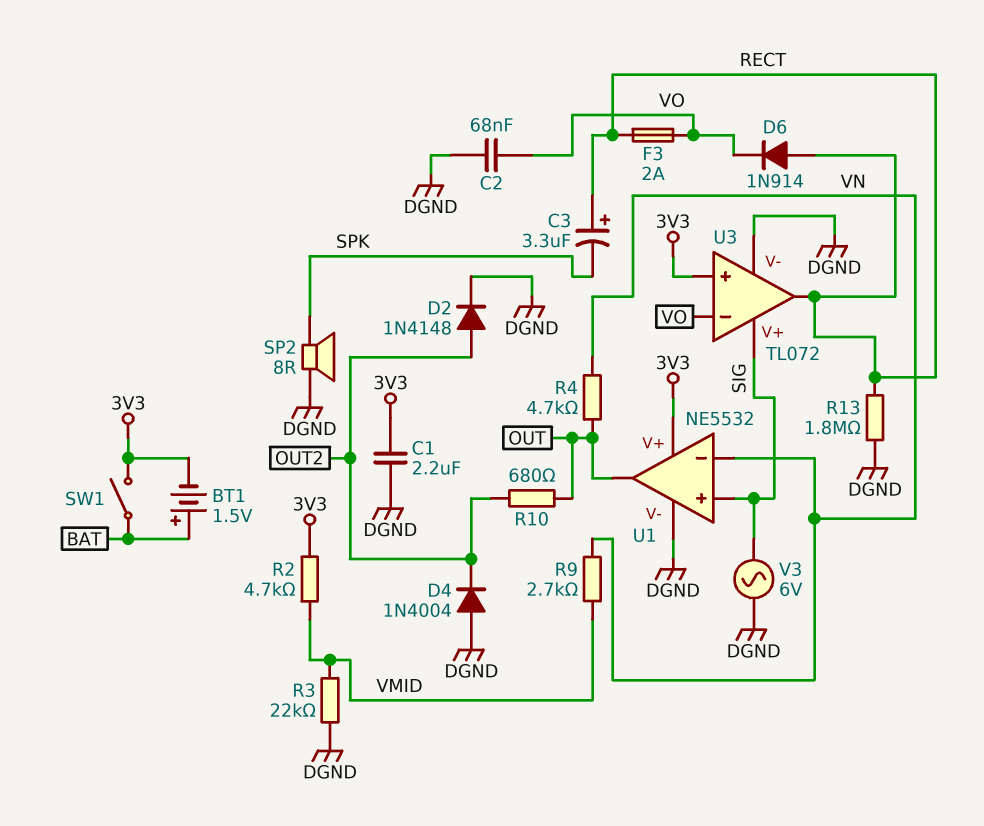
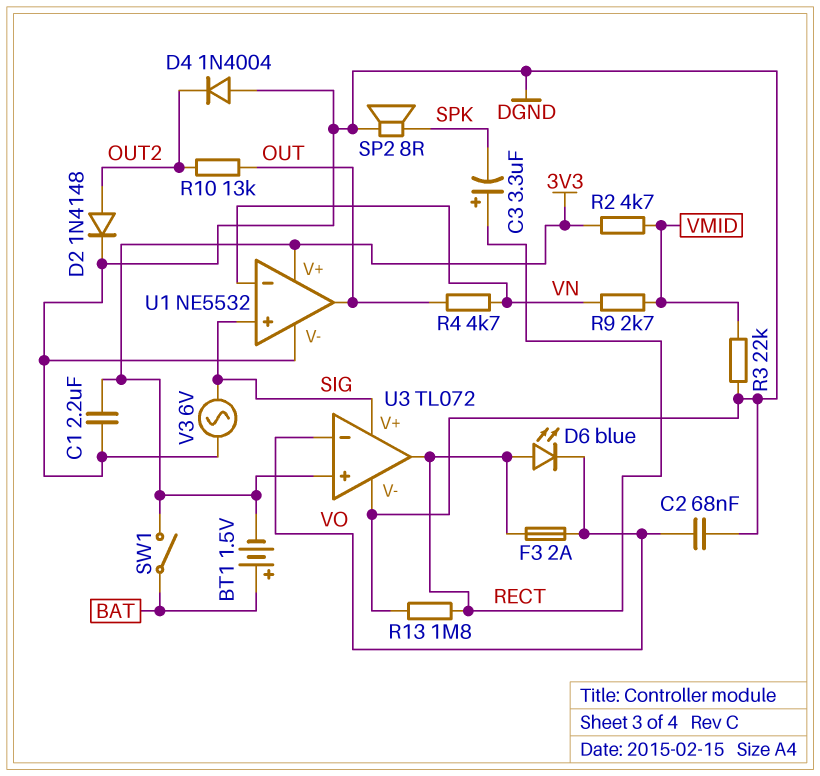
D6: diode 1N914 (A RECT, K VO) -> LED blue (A RECT, K VO)
R10: 680 (OUT, OUT2) -> 13k (OUT, OUT2)

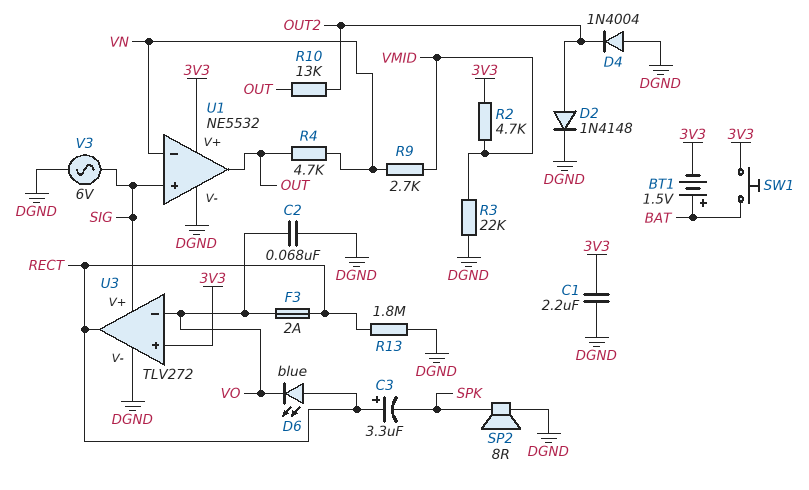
SW1: switch (3V3, BAT) -> button (3V3, BAT)
U3: TL072 -> TLV272

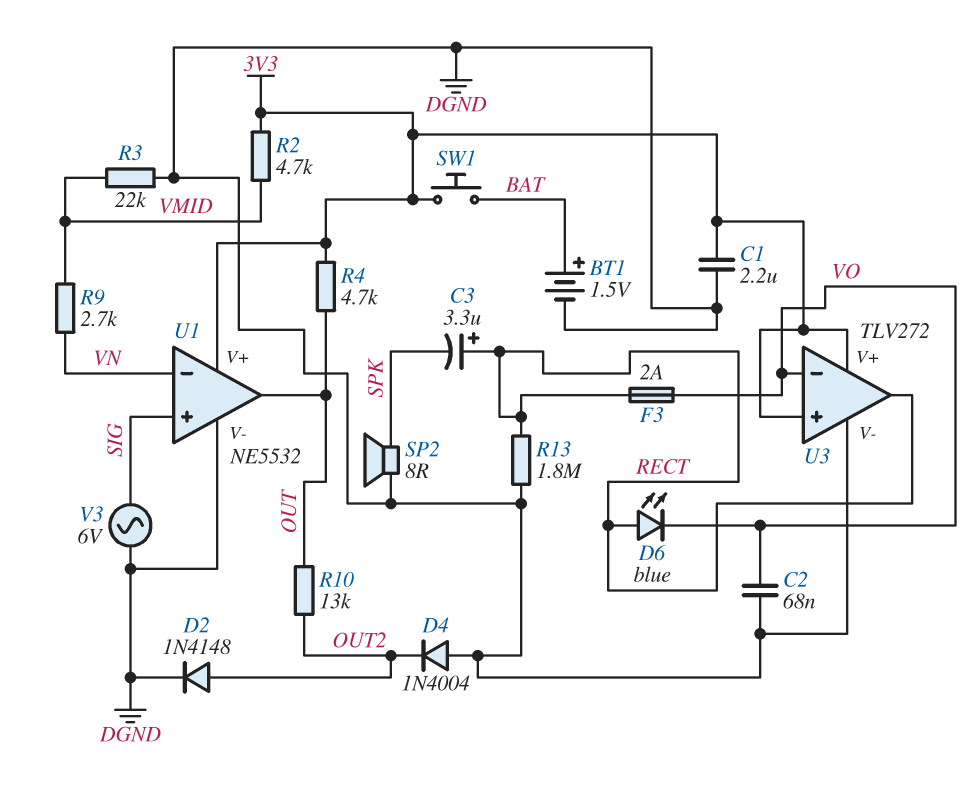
BT1: 1.5V (plus BAT, minus 3V3) -> 1.5V (plus BAT, minus DGND)
R4: 4.7k (OUT, VN) -> 4.7k (3V3, OUT)
U3 pin V+: SIG -> 3V3

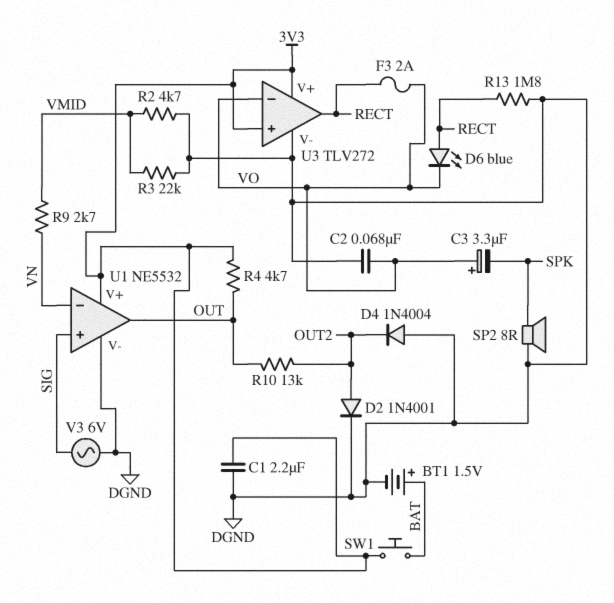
C3: 3.3uF (plus RECT, minus SPK) -> 3.3uF (plus VO, minus SPK)
D2: diode 1N4148 (A OUT2, K DGND) -> diode 1N4001 (A OUT2, K DGND)
R2: 4.7k (3V3, VMID) -> 4.7k (DGND, VMID)

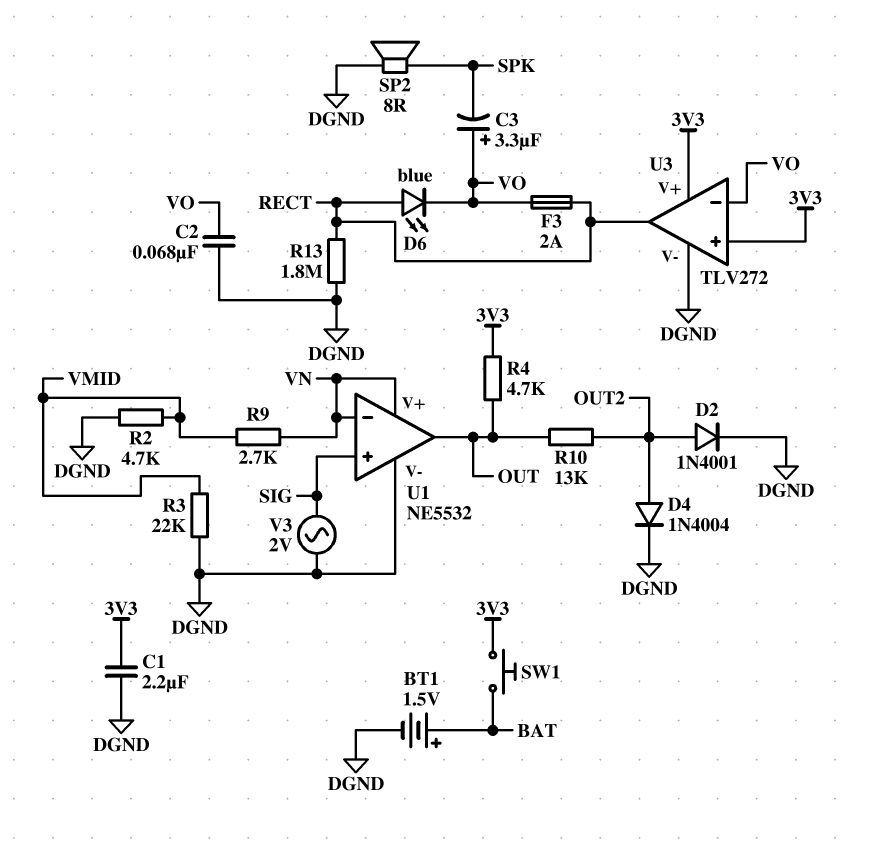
D4: diode 1N4004 (A DGND, K OUT2) -> diode 1N4004 (A OUT2, K DGND)
U1 pin V+: 3V3 -> VN
V3: AC 6V (DGND, SIG) -> AC 2V (DGND, SIG)

